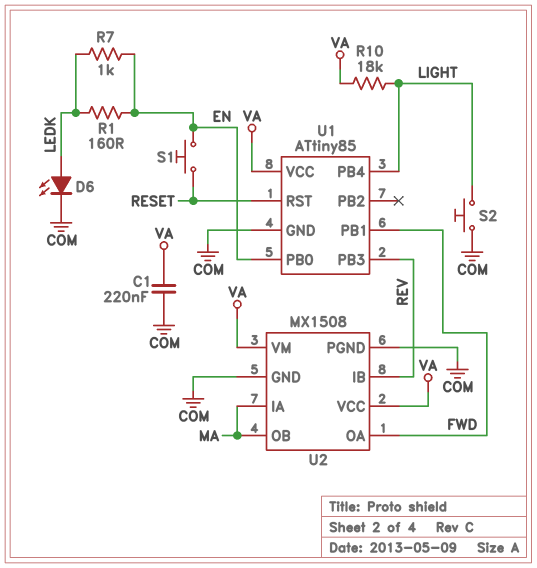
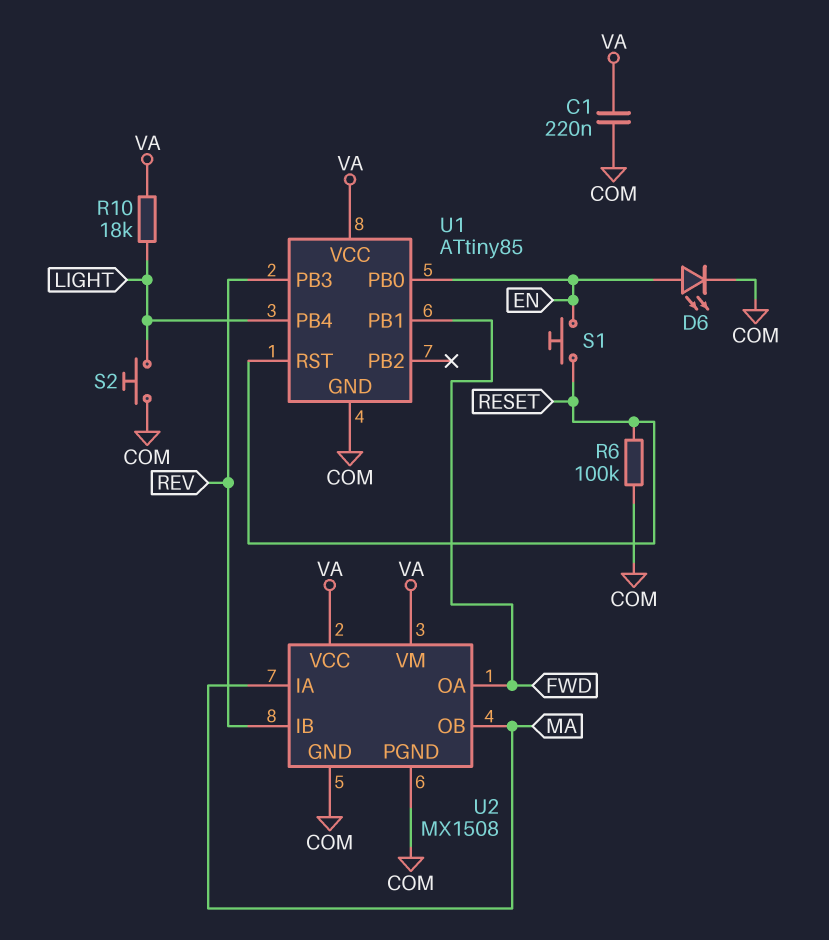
D6: LED (A LEDK, K COM) -> LED (A EN, K COM)
R1: 160 (EN, LEDK) -> none
R6: none -> 100k (COM, RESET)
R7: 1k (EN, LEDK) -> none

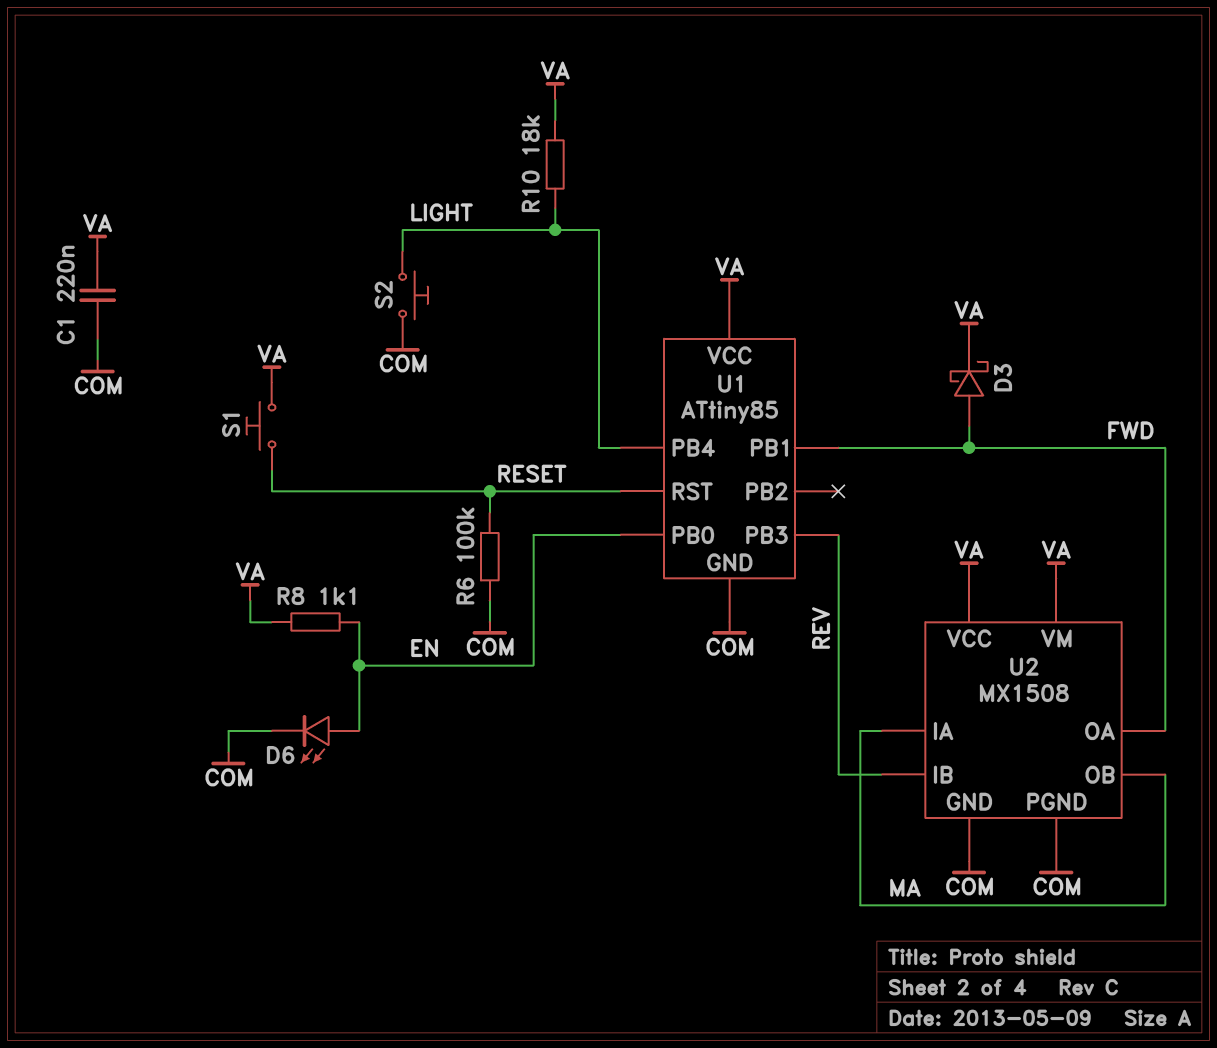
D3: none -> schottky (A FWD, K VA)
R8: none -> 1.1k (EN, VA)
S1: button (EN, RESET) -> button (RESET, VA)

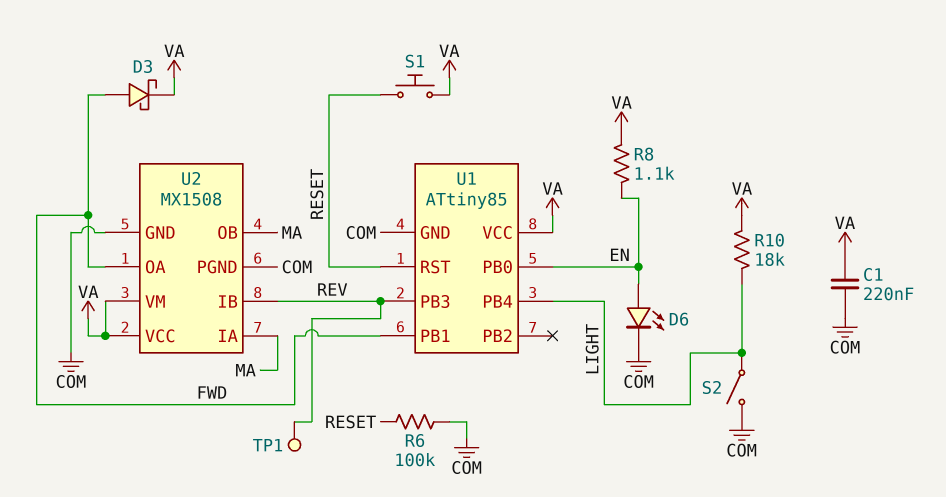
S2: button (COM, LIGHT) -> switch (COM, LIGHT)
TP1: none -> test point (REV)

